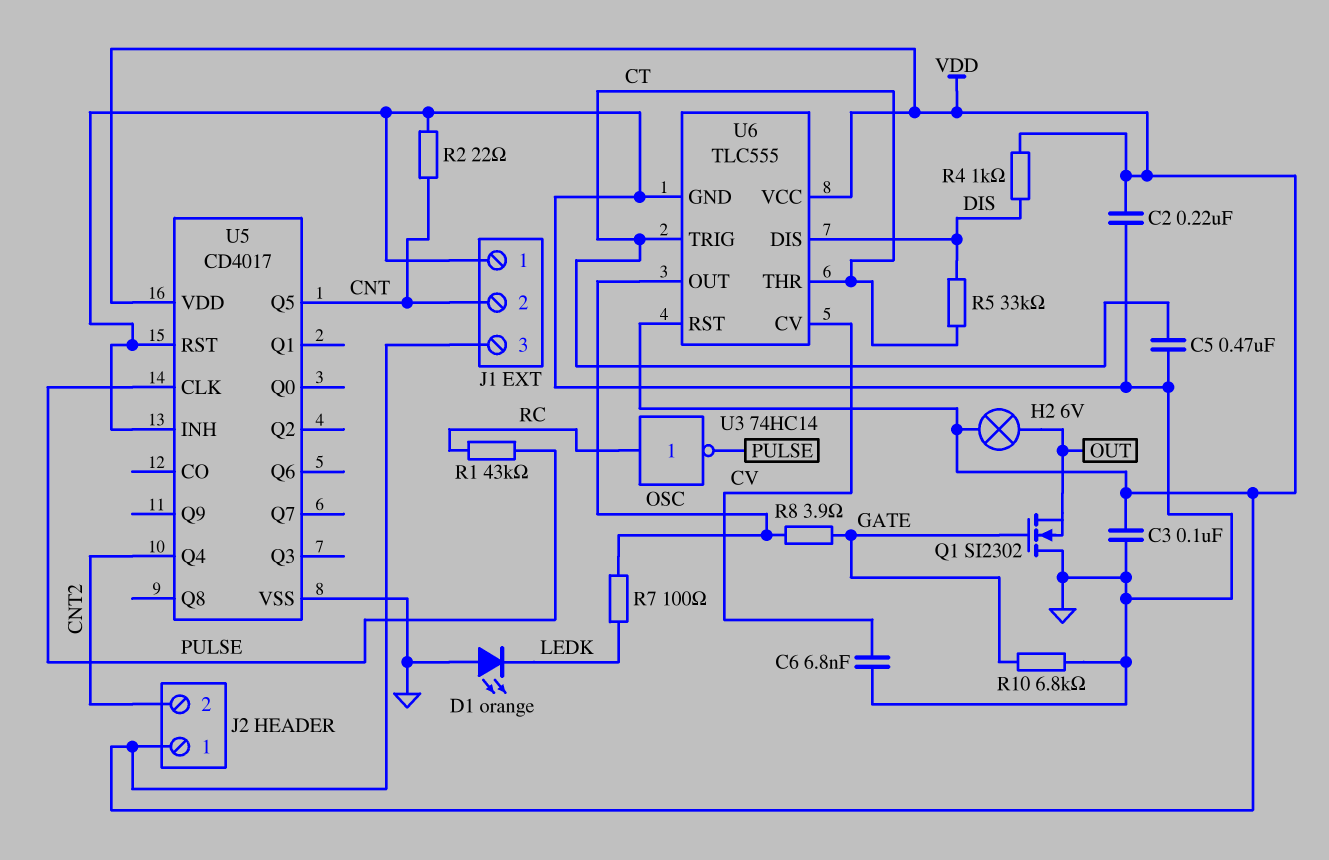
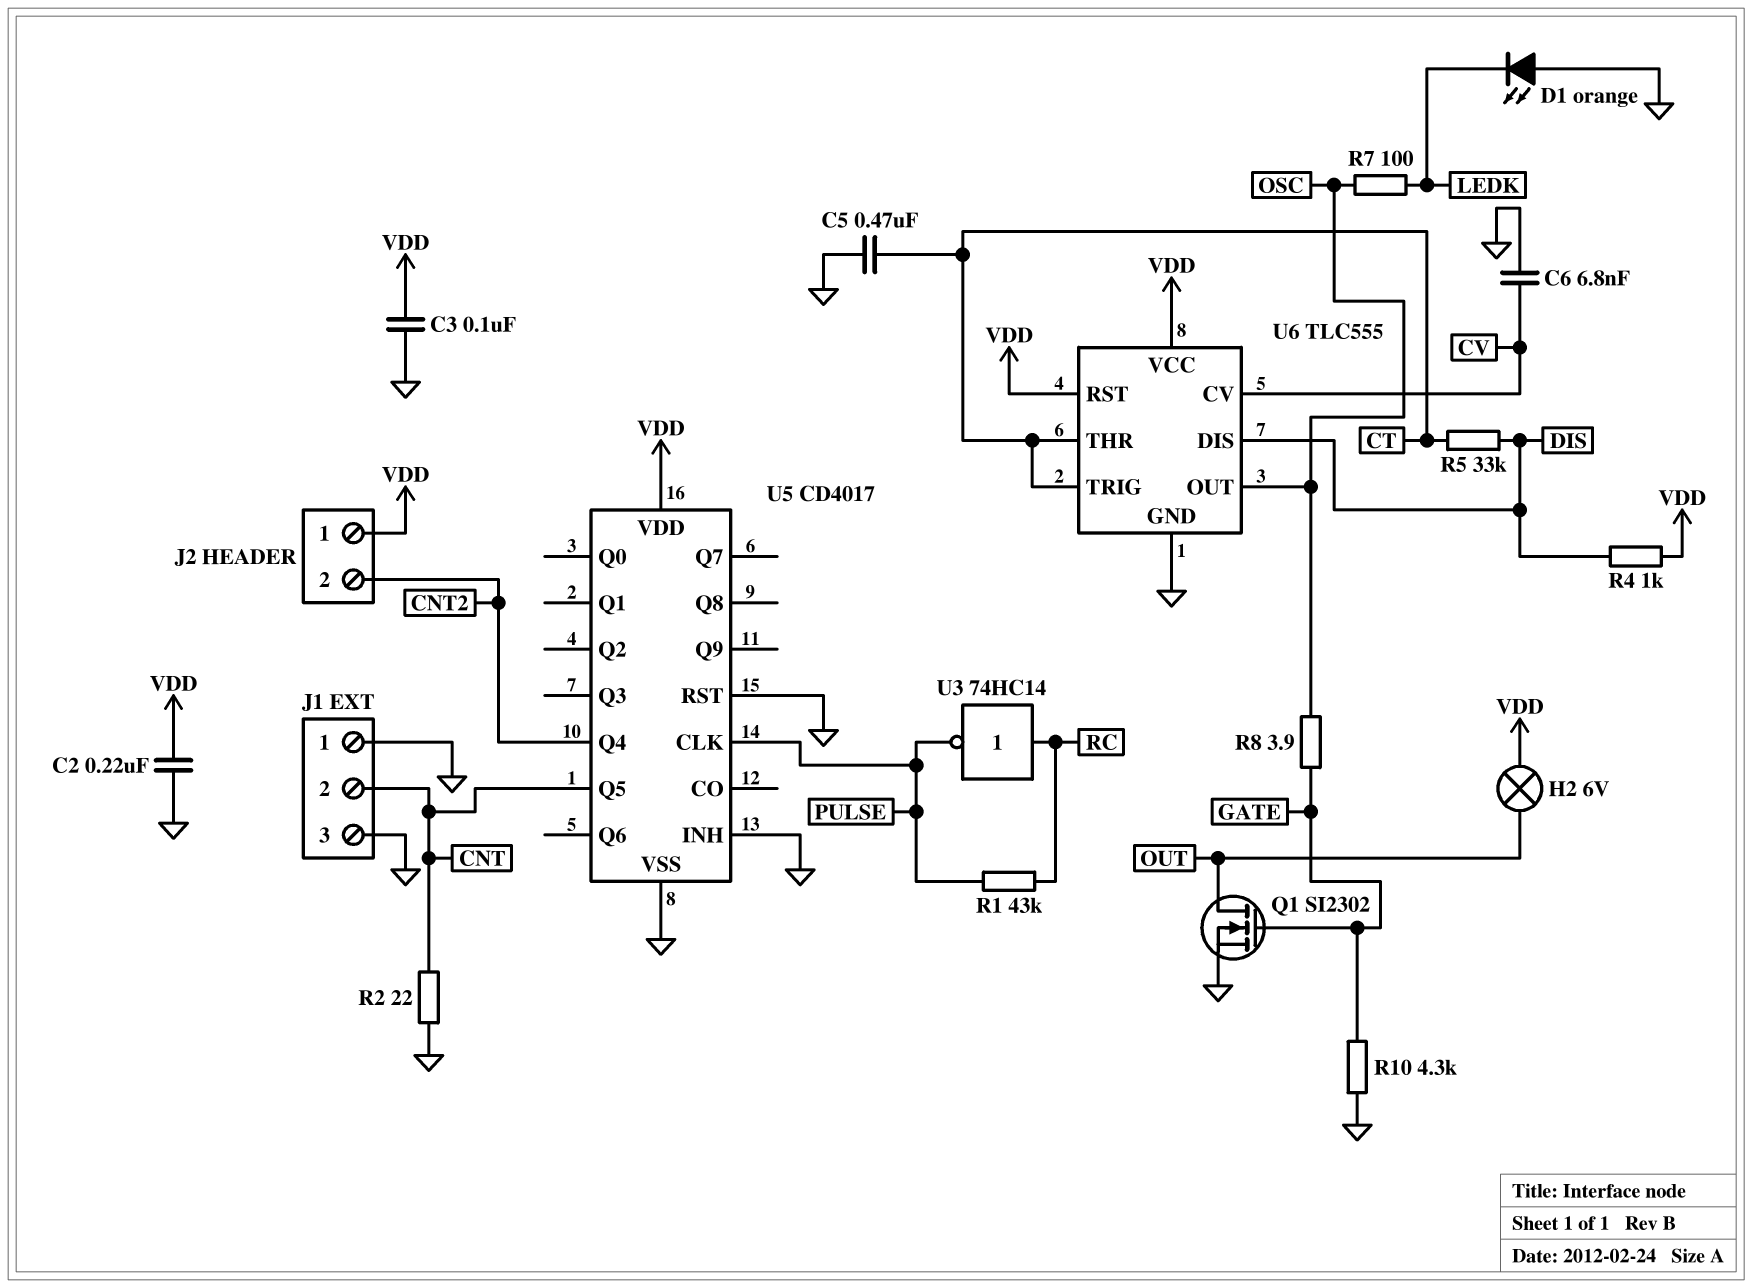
J1 pin 3: VDD -> GND
Q1: NMOS SI2302 (G GATE, D GND, S OUT) -> NMOS SI2302 (G GATE, D OUT, S GND)
R10: 6.8k (GATE, GND) -> 4.3k (GATE, GND)

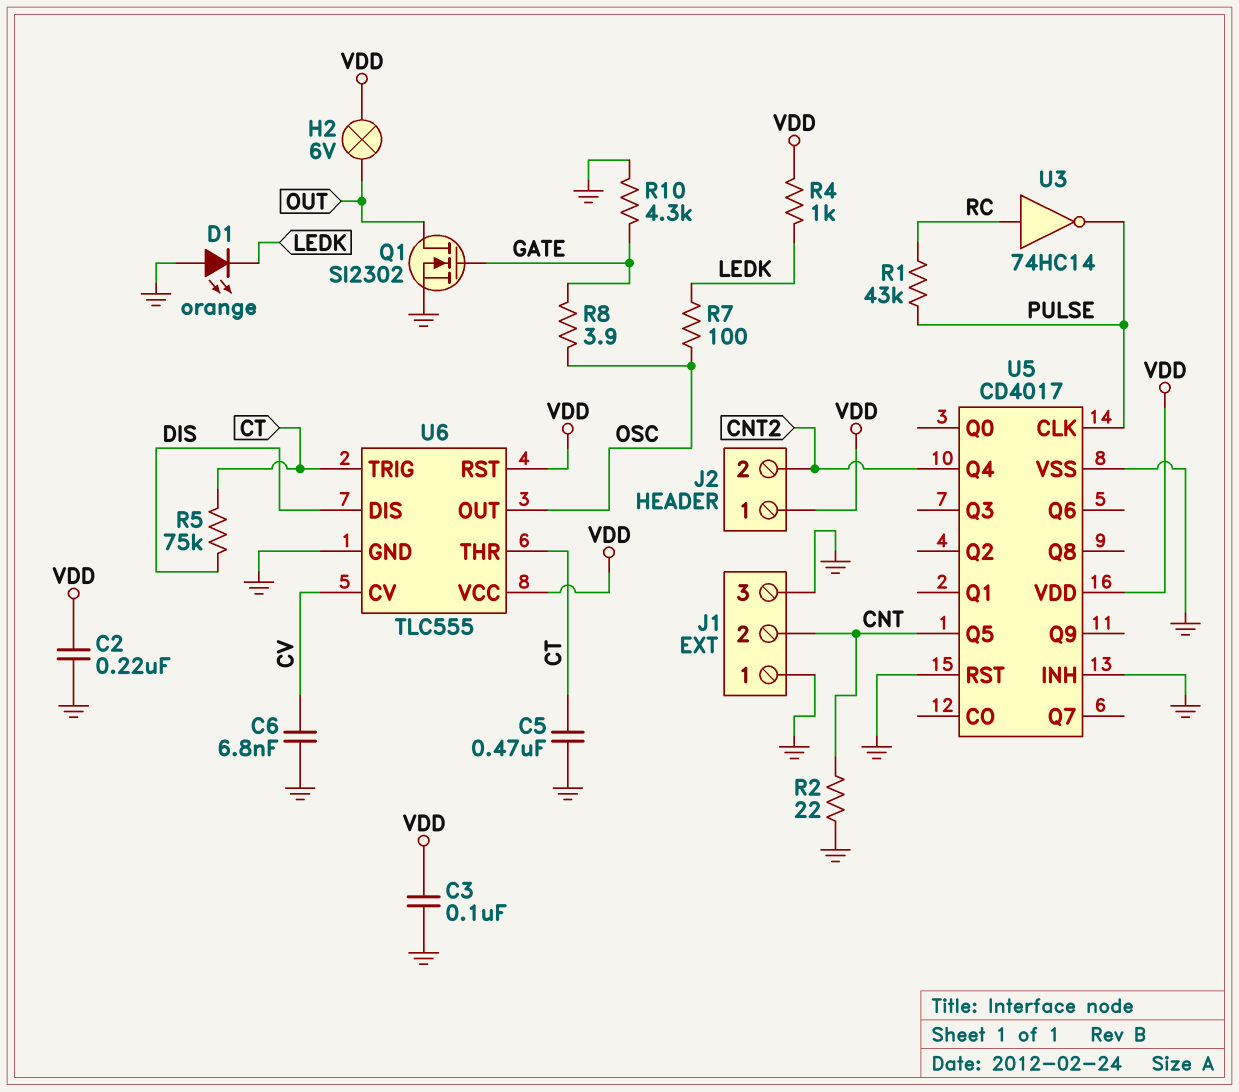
R4: 1k (DIS, VDD) -> 1k (LEDK, VDD)
R5: 33k (CT, DIS) -> 75k (CT, DIS)

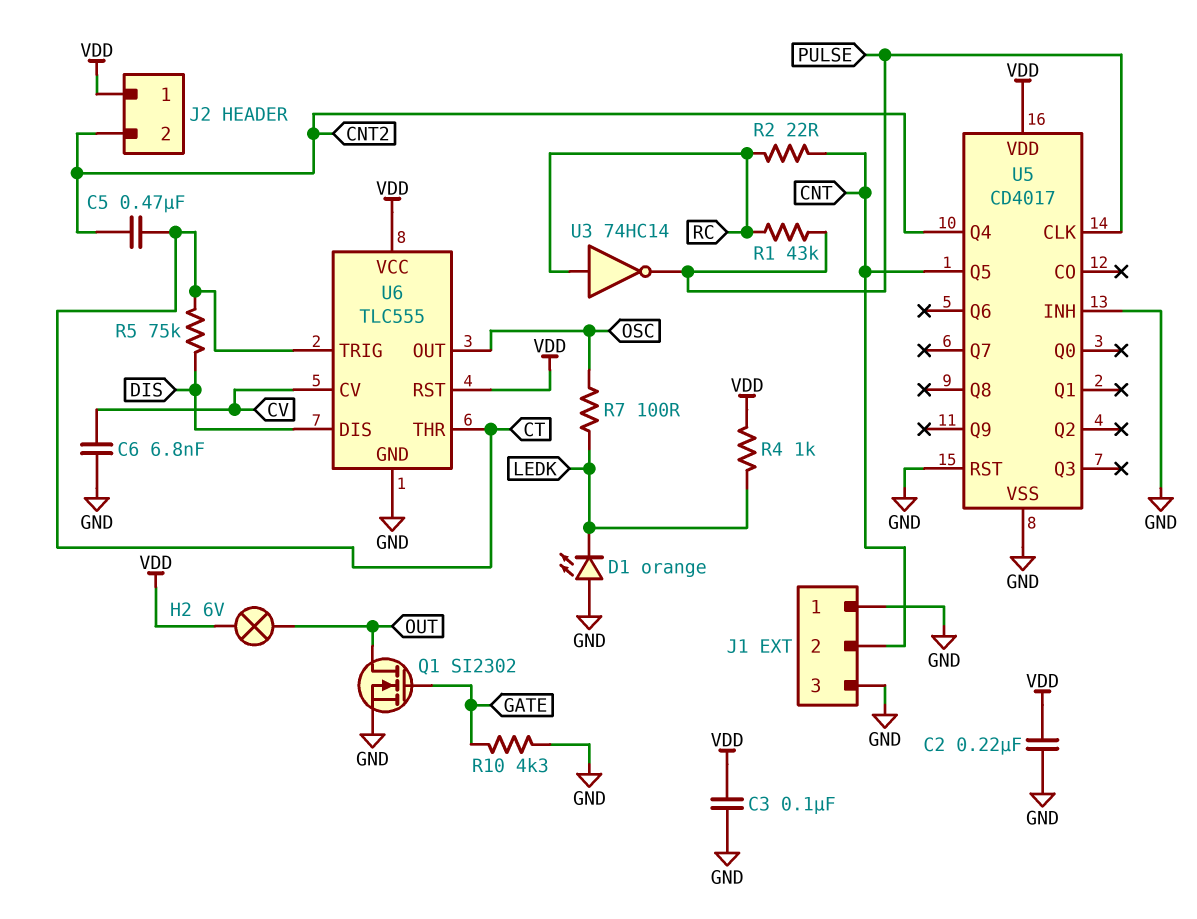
C5: 470nF (CT, GND) -> 470nF (CNT2, CT)
R2: 22 (CNT, GND) -> 22 (CNT, RC)
R8: 3.9 (GATE, OSC) -> none

